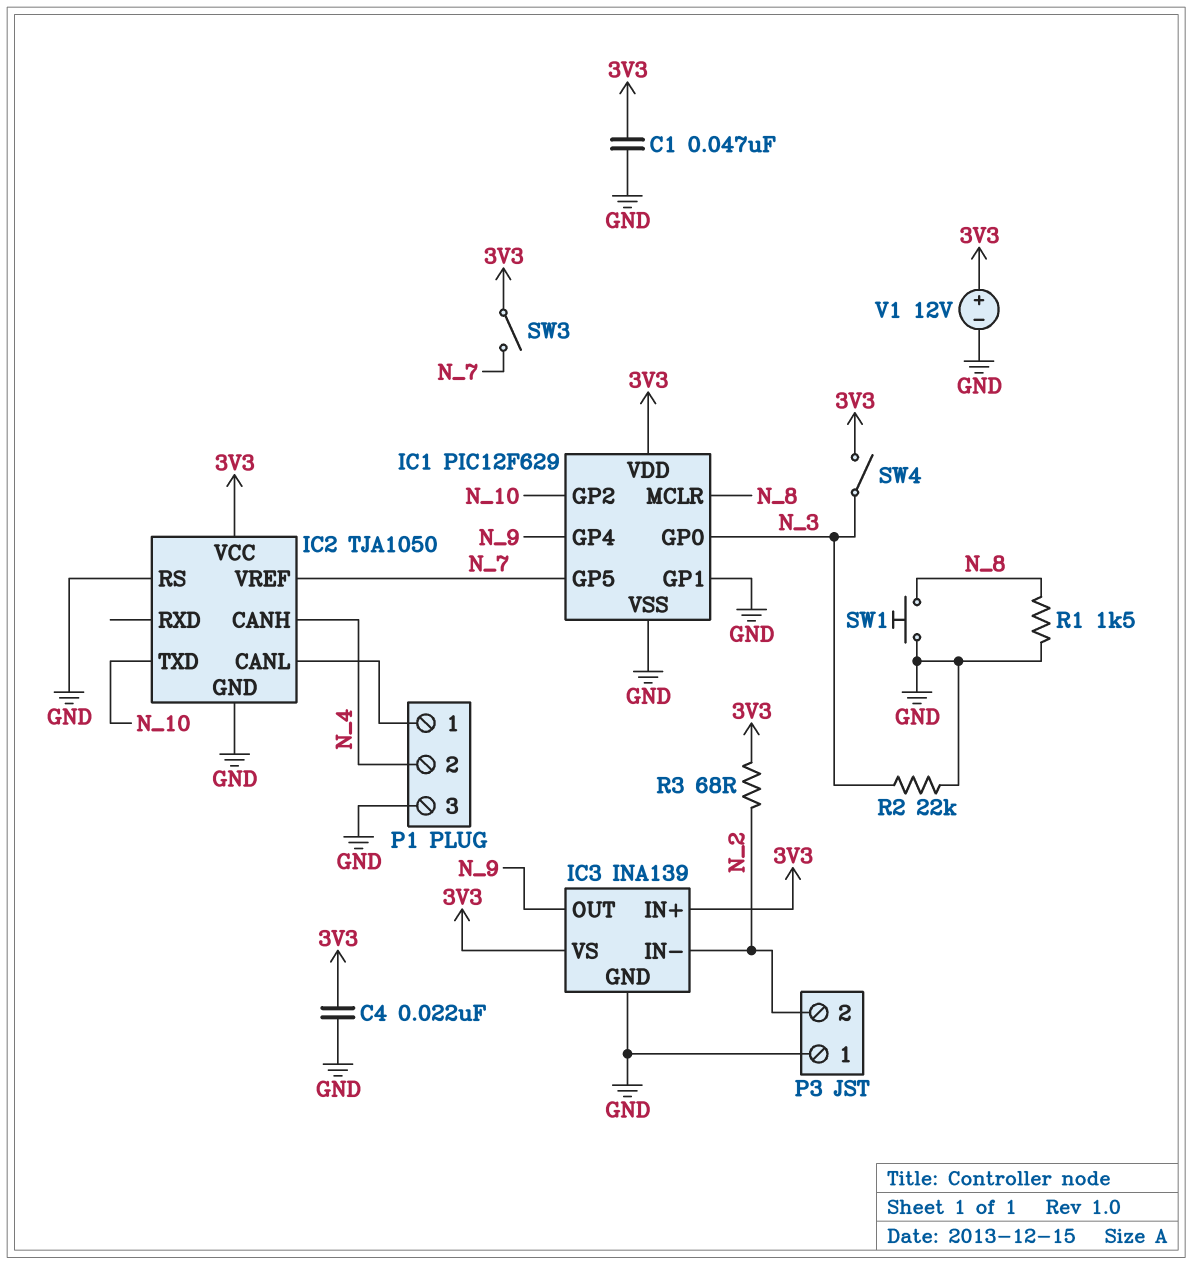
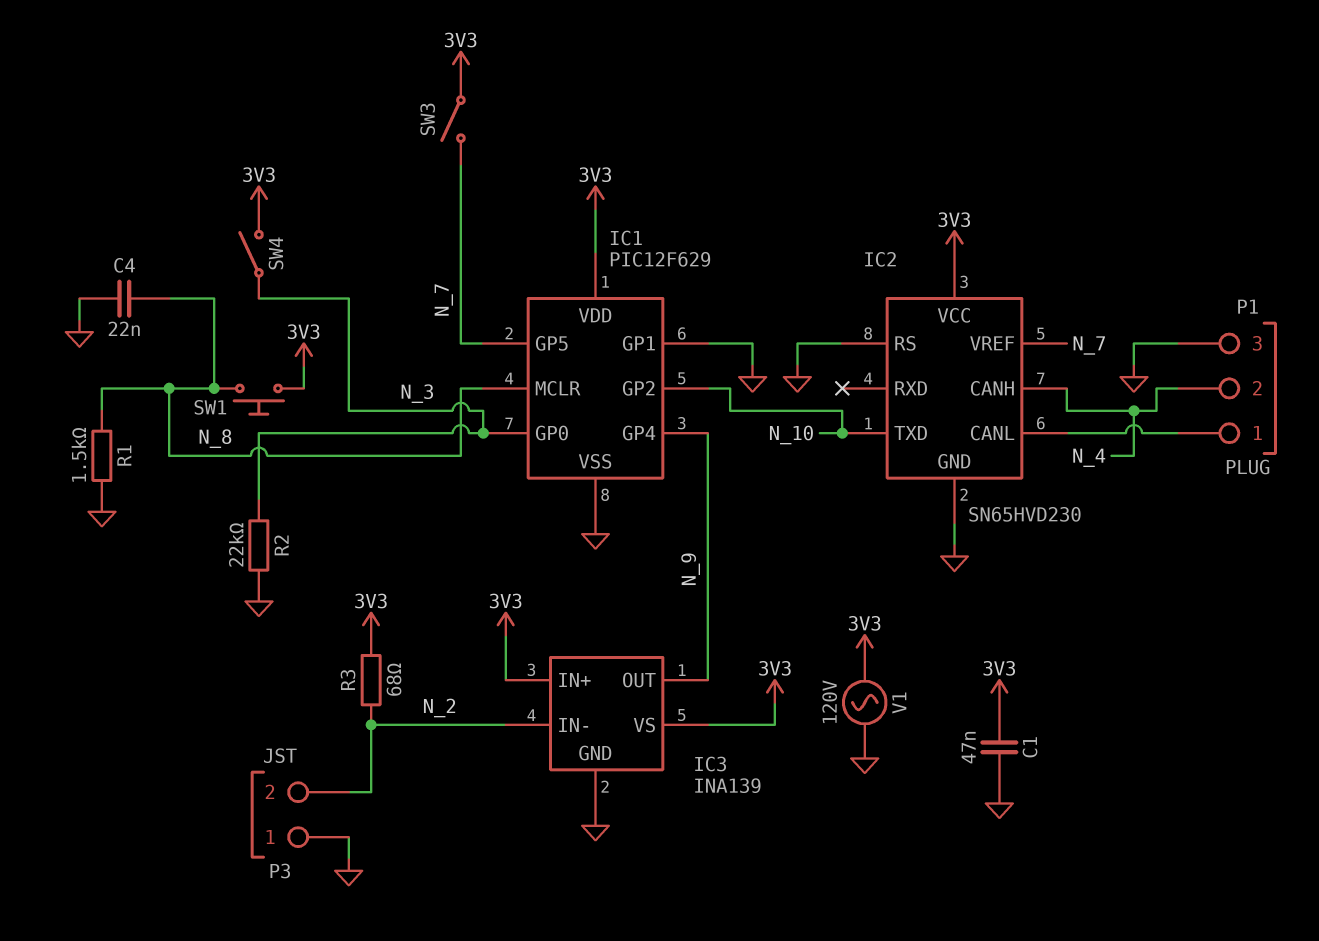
C4: 22nF (3V3, GND) -> 22nF (GND, N_8)
IC2: TJA1050 -> SN65HVD230
SW1: button (GND, N_8) -> button (3V3, N_8)
V1: 12V (plus 3V3, minus GND) -> AC 120V (3V3, GND)

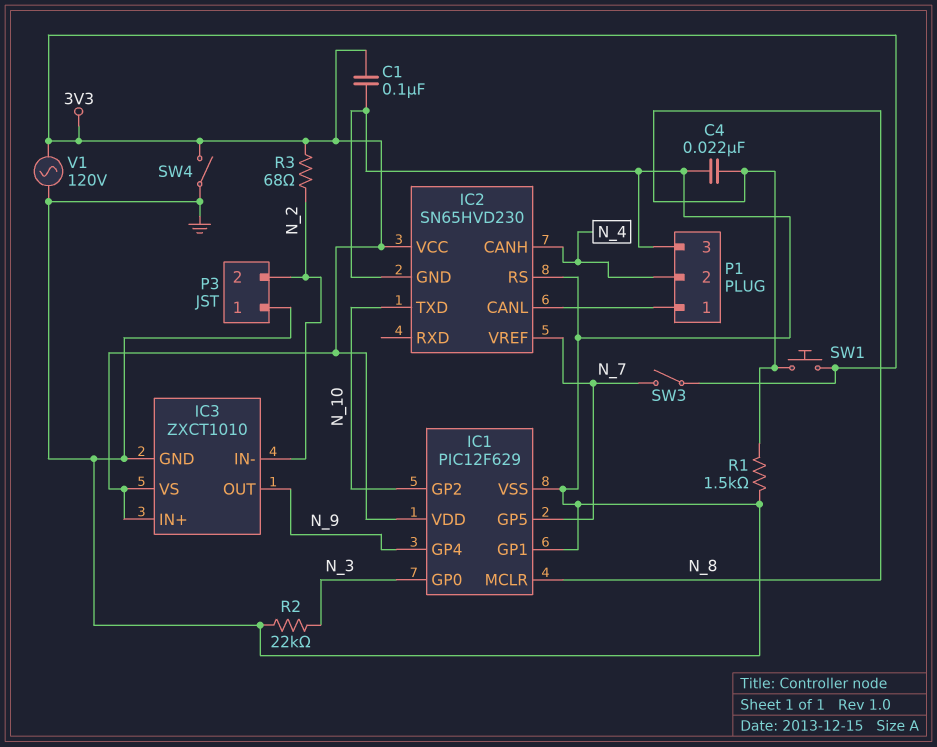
C1: 47nF (3V3, GND) -> 100nF (3V3, GND)
IC3: INA139 -> ZXCT1010
SW4: switch (3V3, N_3) -> switch (3V3, GND)

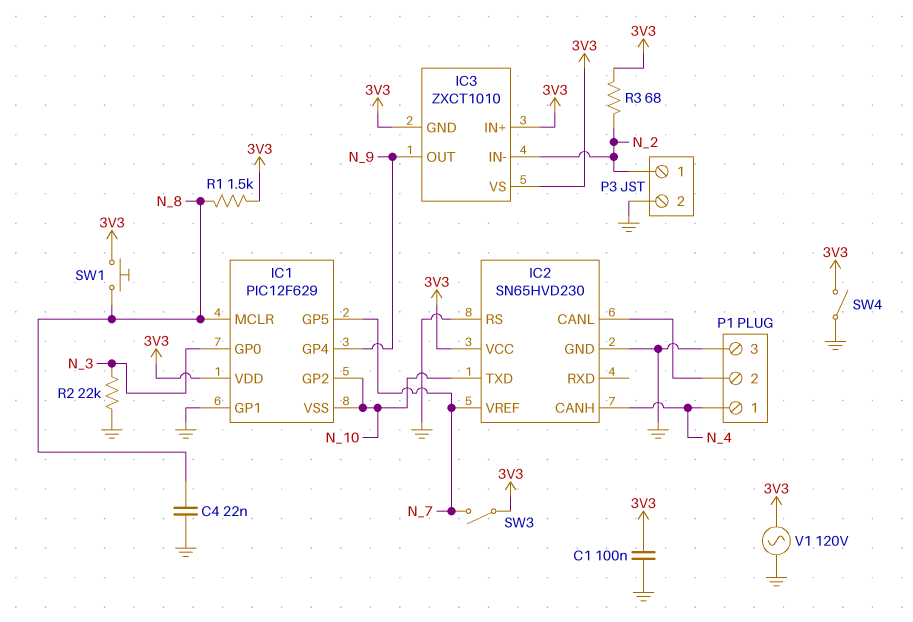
IC1 pin VSS: GND -> N_10
IC3 pin GND: GND -> 3V3
P1 pin 1: IC2/CANL -> N_4
P1 pin 2: N_4 -> IC2/CANL
P3 pin 1: GND -> N_2
P3 pin 2: N_2 -> GND
R1: 1.5k (GND, N_8) -> 1.5k (3V3, N_8)

